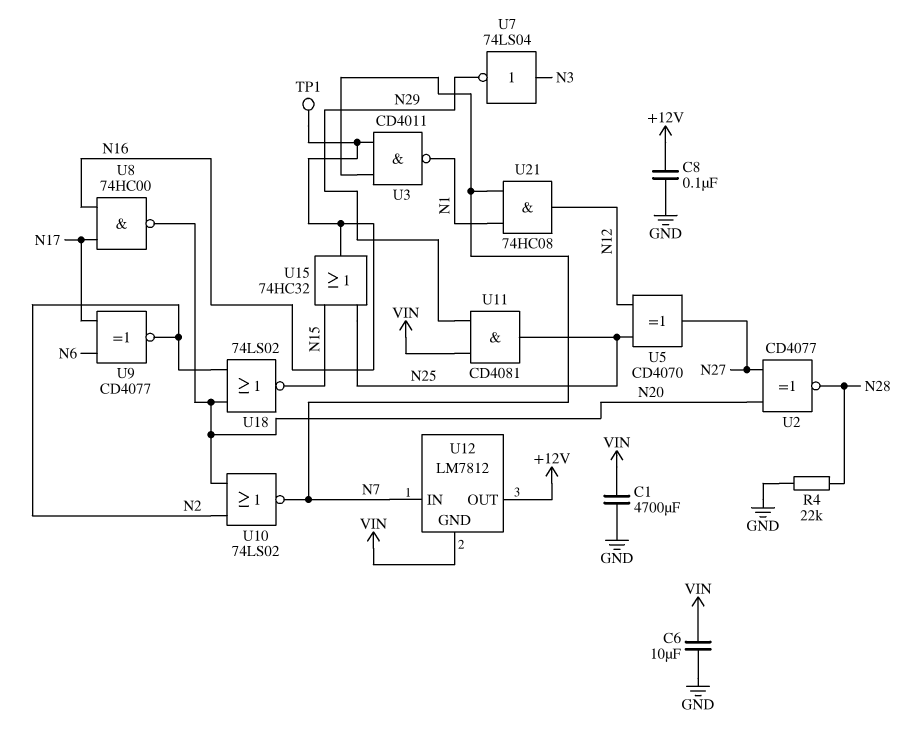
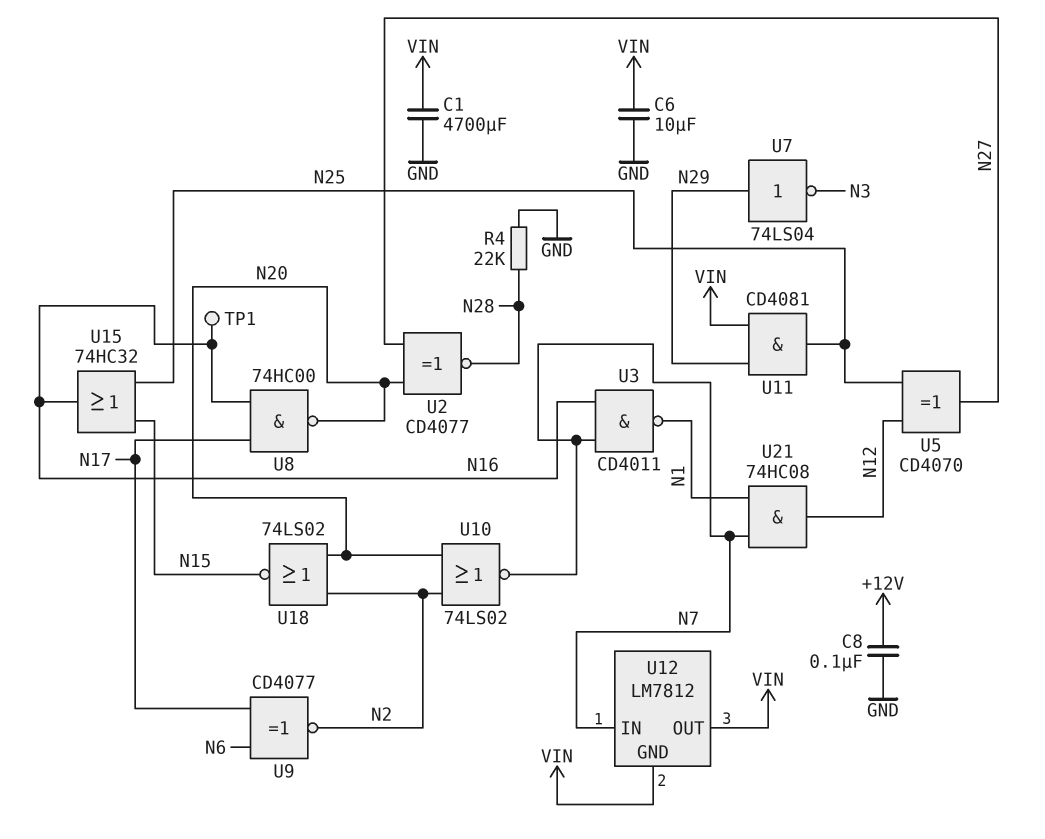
U7: NOT 74LS04 (in N3, out N29) -> NOT 74LS04 (in N29, out N3)
U12 pin OUT: +12V -> VIN

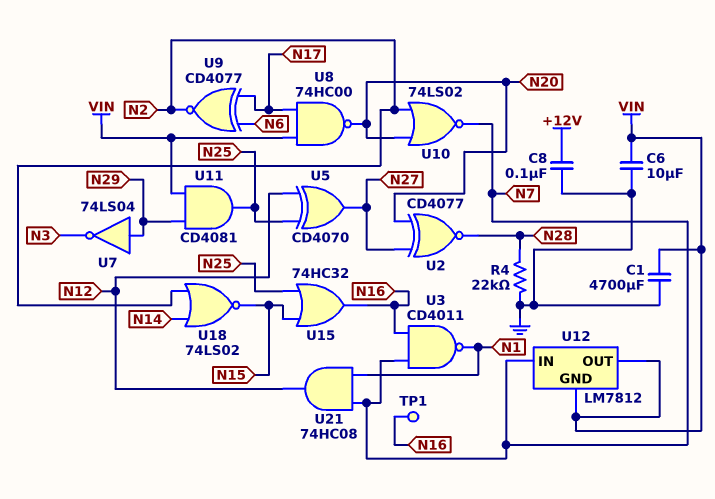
U8: NAND 74HC00 (in N16, in N17, out N20) -> NAND 74HC00 (in N17, in VIN, out N20)
U18: NOR 74LS02 (in N2, in N20, out N15) -> NOR 74LS02 (in N2, in N14, out N15)

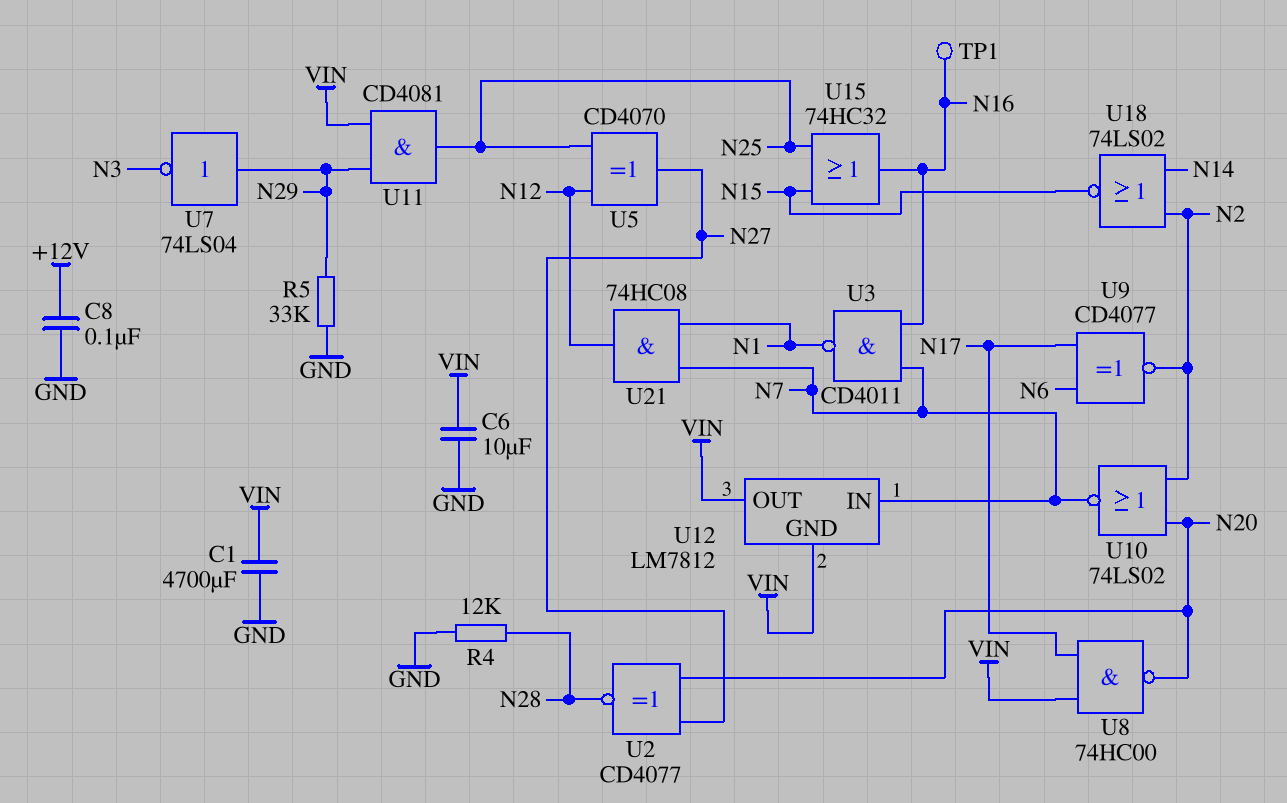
R4: 22k (GND, N28) -> 12k (GND, N28)
R5: none -> 33k (GND, N29)

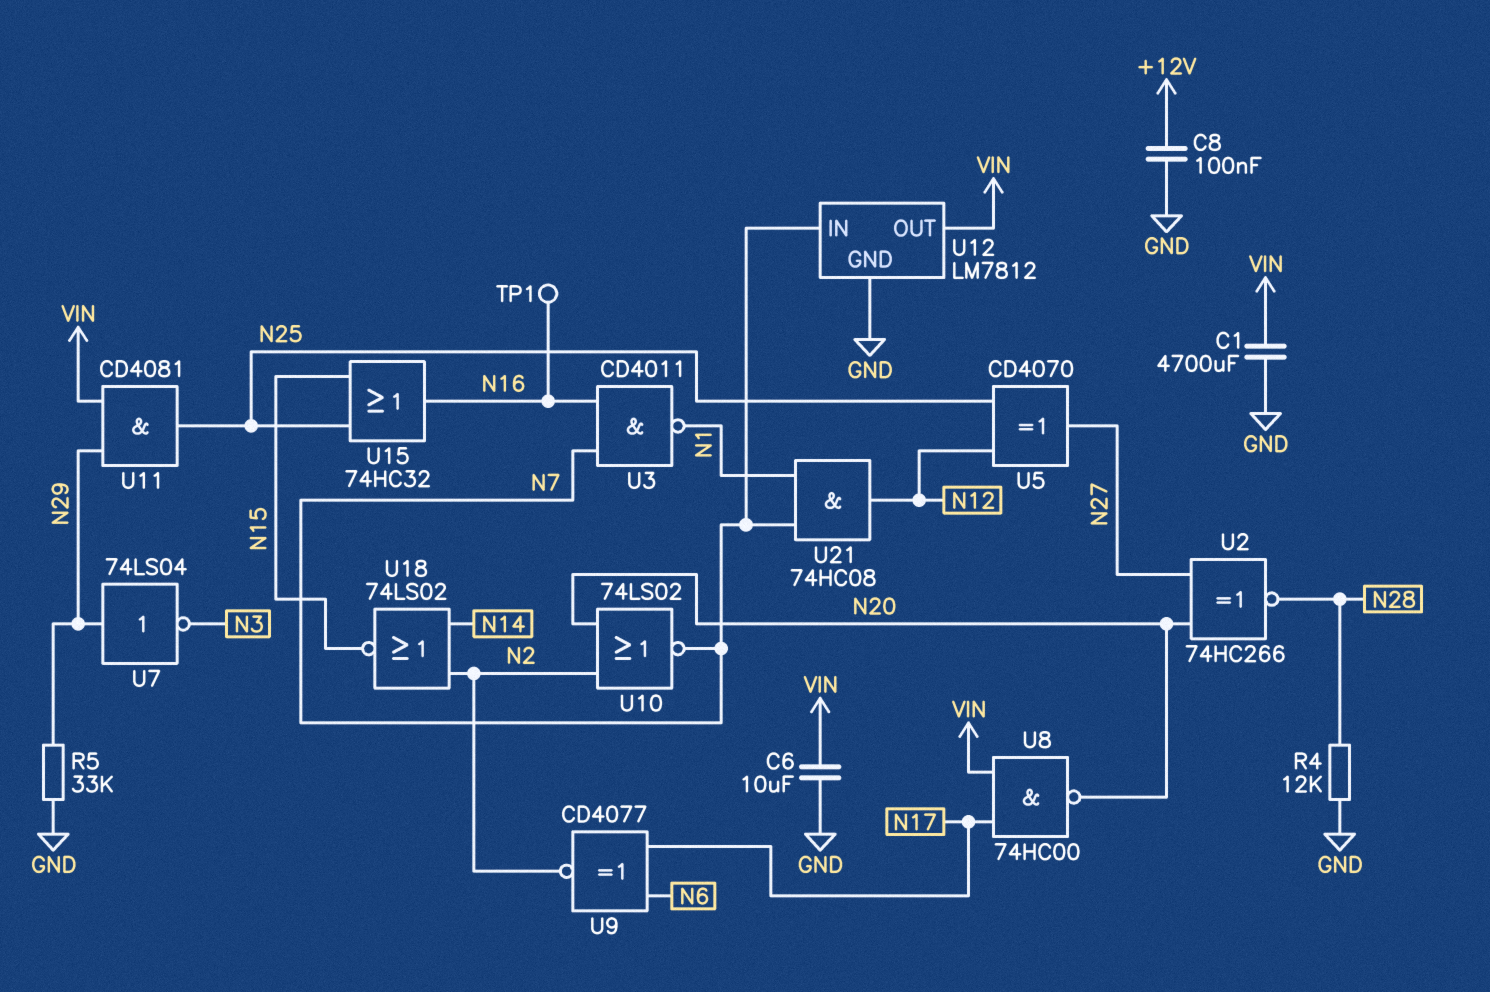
U2: XNOR CD4077 (in N20, in N27, out N28) -> XNOR 74HC266 (in N20, in N27, out N28)
U12 pin GND: VIN -> GND

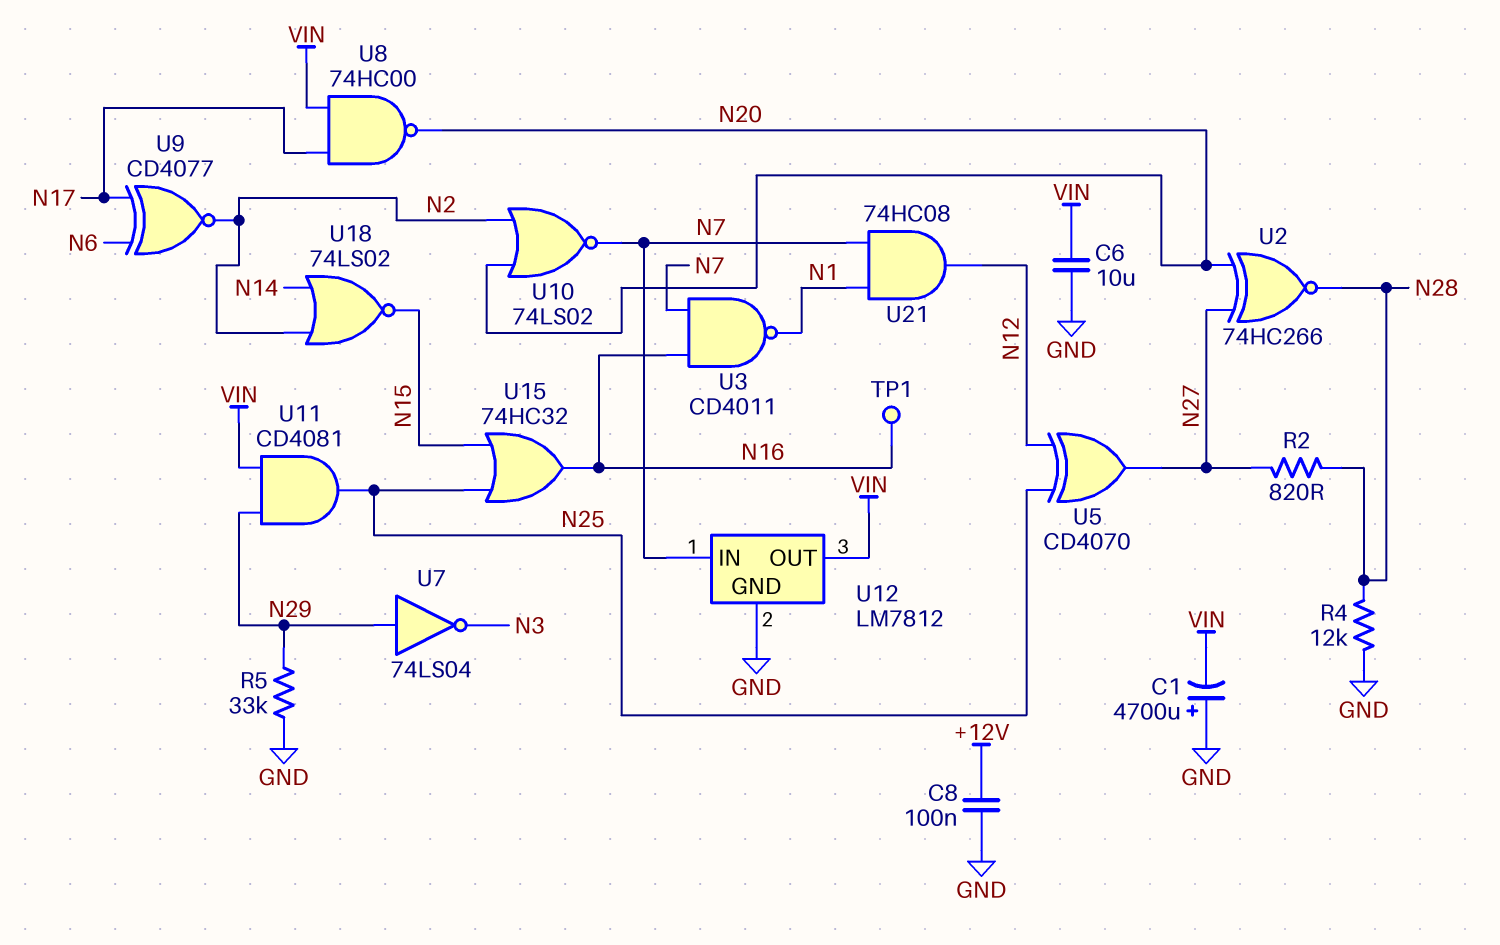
C1: 4700uF (GND, VIN) -> 4700uF (plus GND, minus VIN)
R2: none -> 820 (N27, N28)

